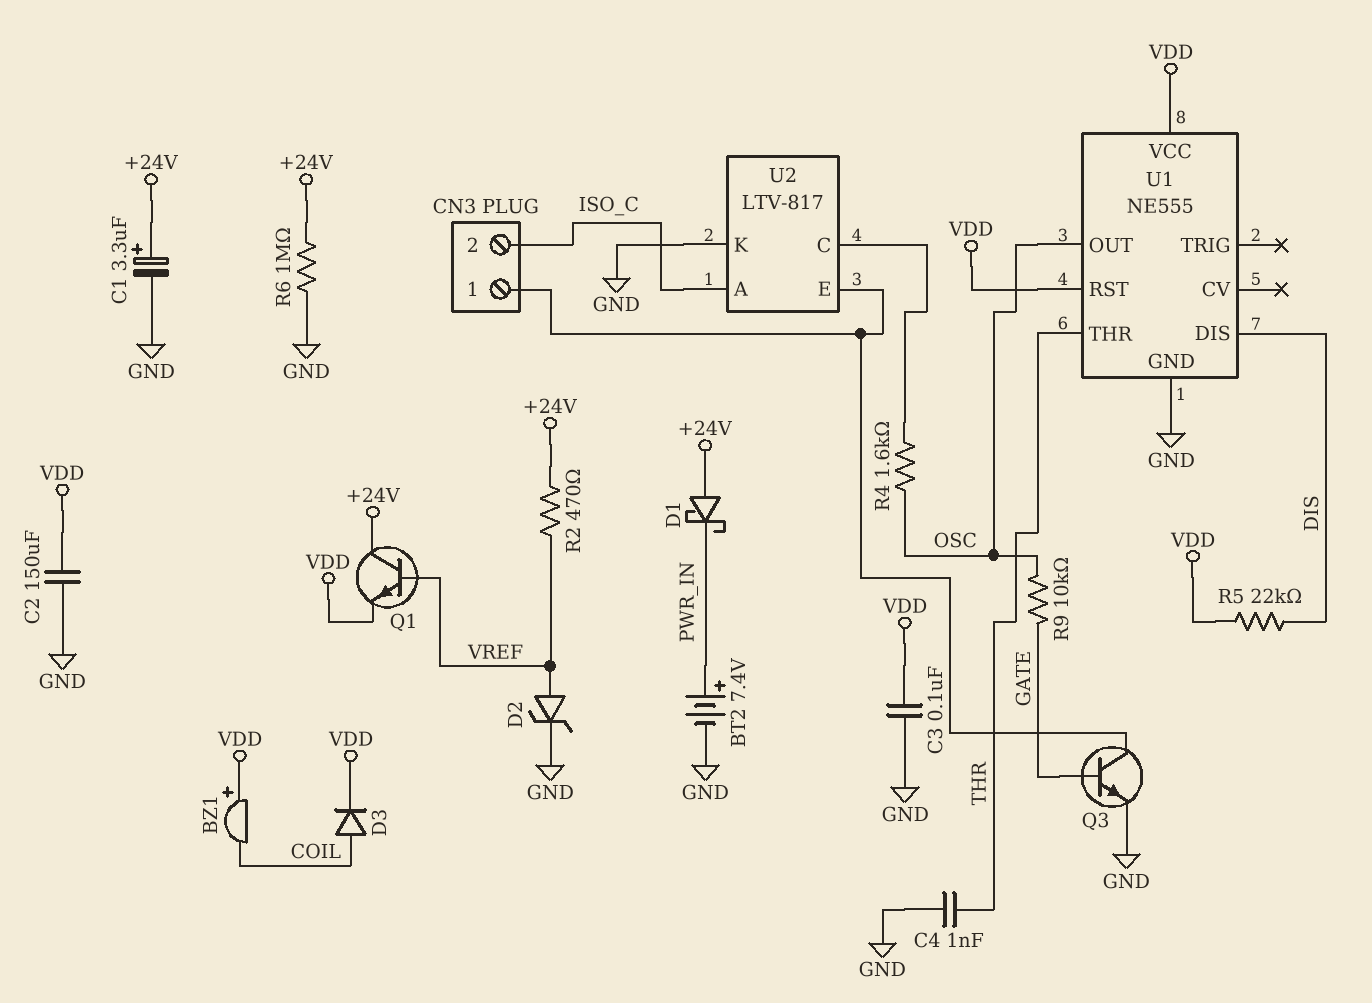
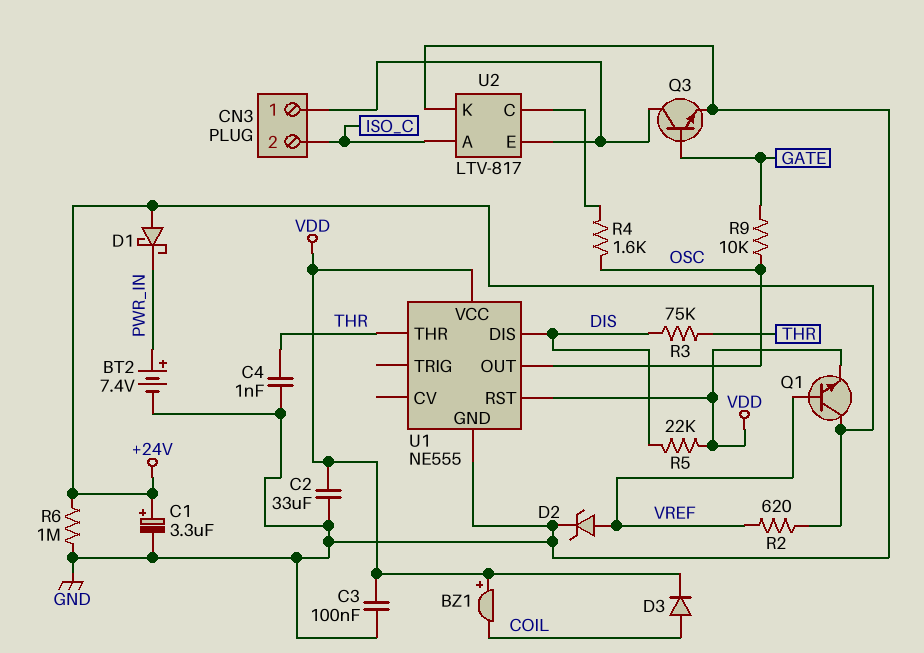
C2: 150uF (GND, VDD) -> 33uF (GND, VDD)
R2: 470 (+24V, VREF) -> 620 (+24V, VREF)
R3: none -> 75k (DIS, THR)

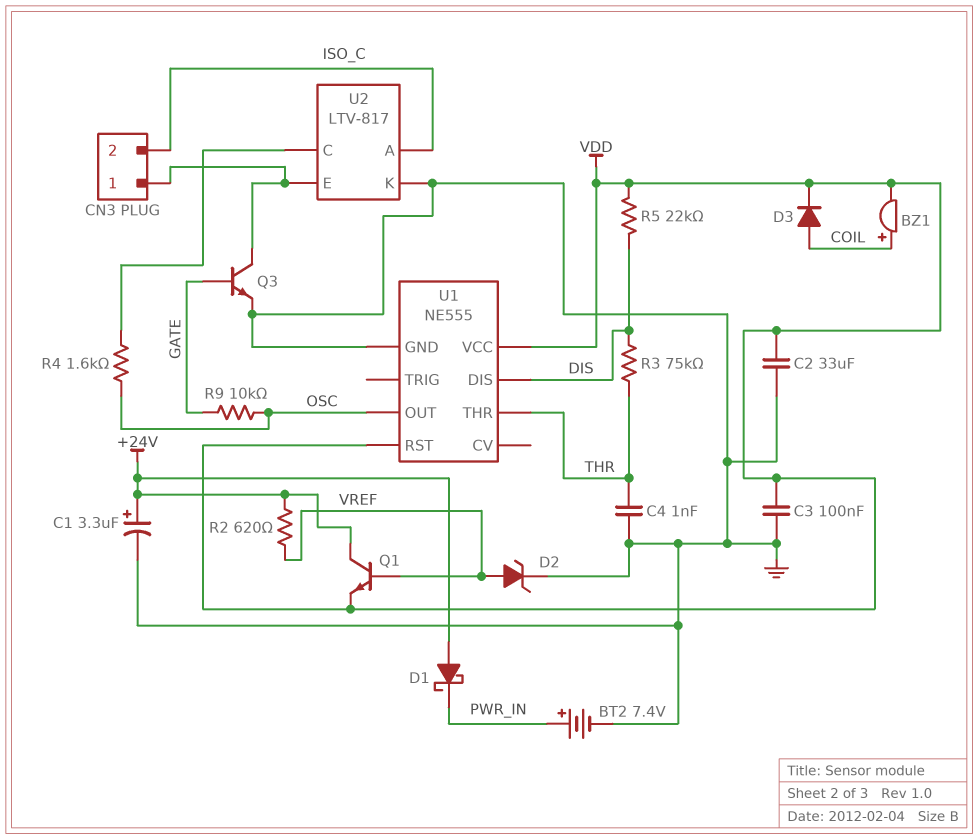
BZ1: buzzer (plus VDD, minus COIL) -> buzzer (plus COIL, minus VDD)
R6: 1M (+24V, GND) -> none

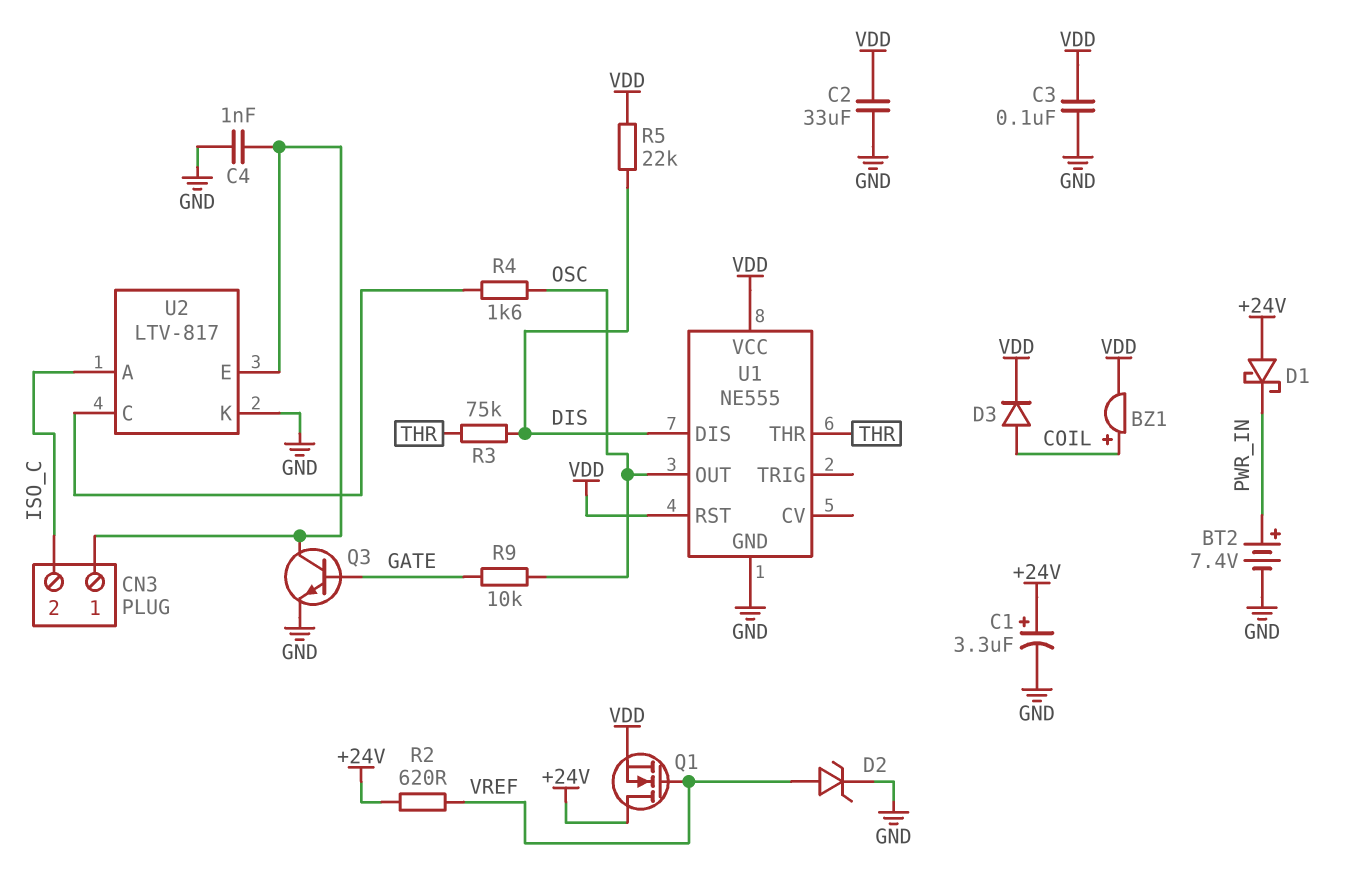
C4: 1nF (GND, THR) -> 1nF (CN3/1, GND)
Q1: NPN (B VREF, C +24V, E VDD) -> NMOS (G VREF, D +24V, S VDD)

